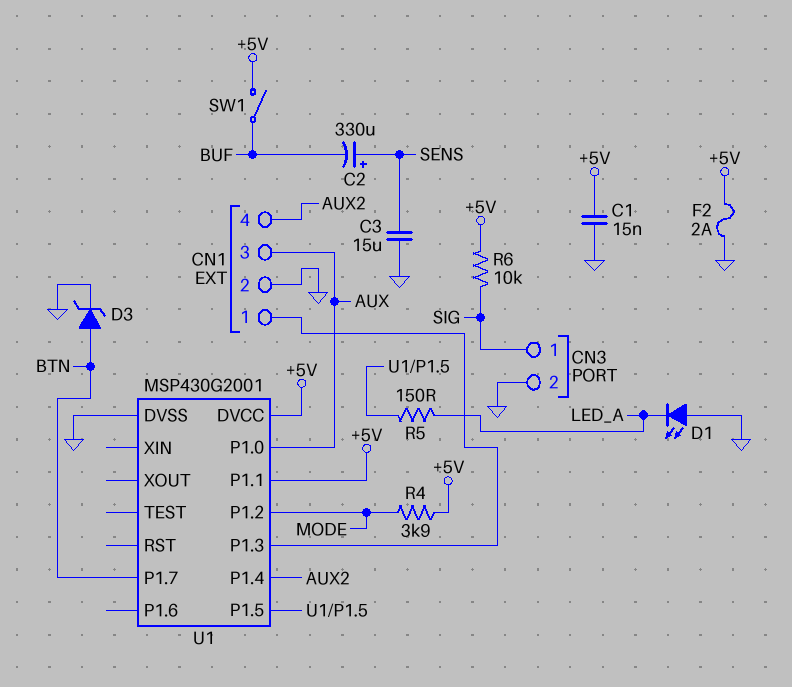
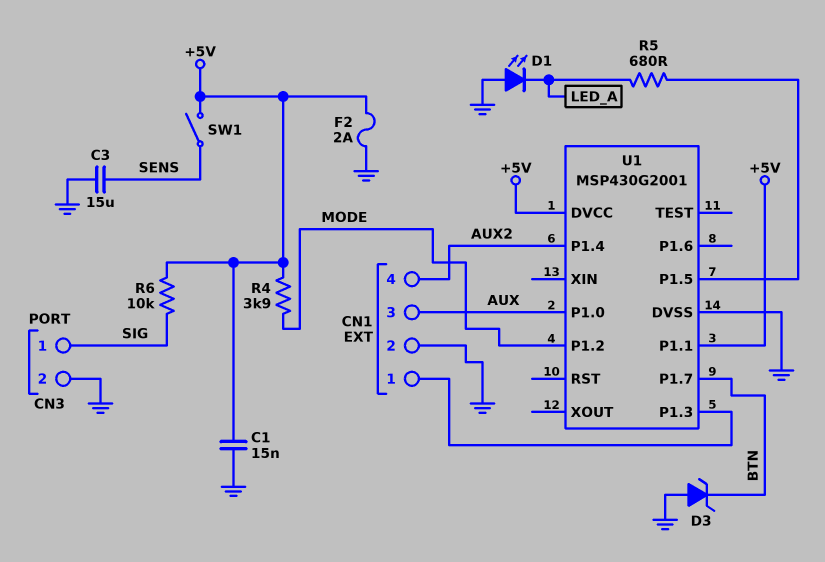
C2: 330uF (plus SENS, minus BUF) -> none
D3: zener (A BTN, K GND) -> zener (A GND, K BTN)
R5: 150 (LED_A, U1/P1.5) -> 680 (LED_A, U1/P1.5)
SW1: switch (+5V, BUF) -> switch (+5V, SENS)

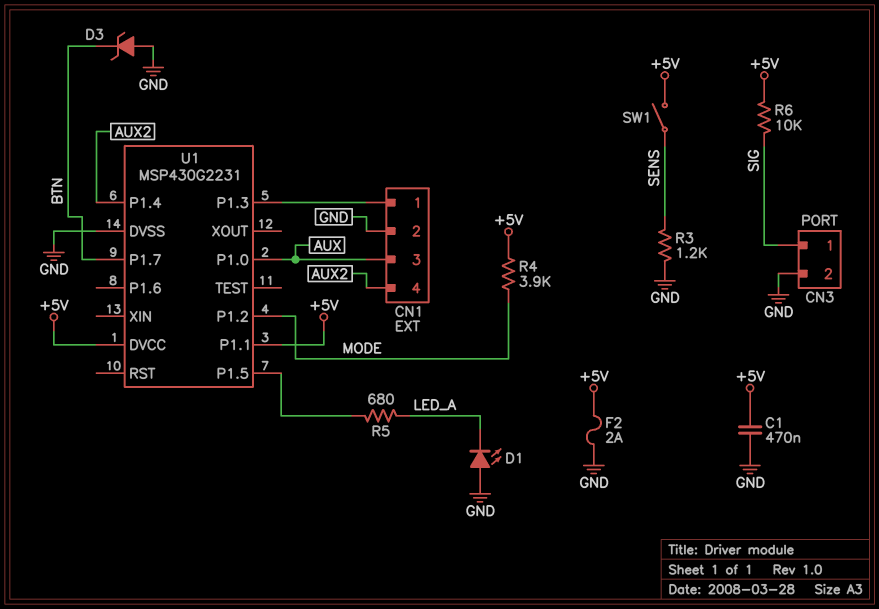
C1: 15nF (+5V, GND) -> 470nF (+5V, GND)
C3: 15uF (GND, SENS) -> none
R3: none -> 1.2k (GND, SENS)
U1: MSP430G2001 -> MSP430G2231

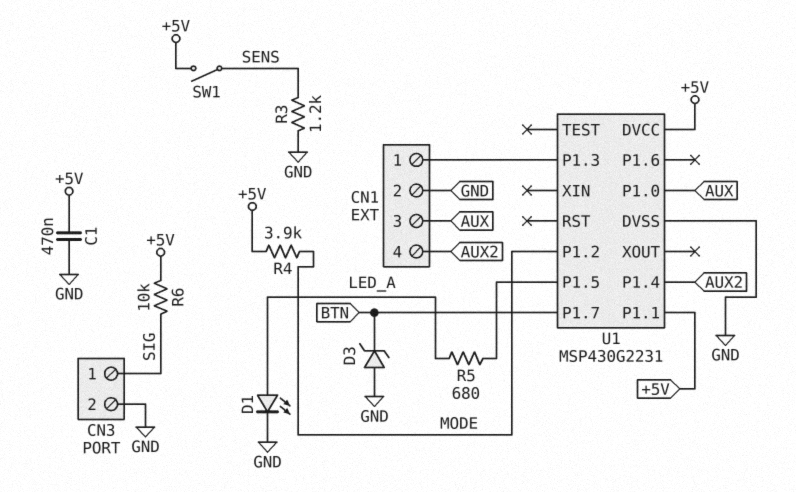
D1: LED (A GND, K LED_A) -> LED (A LED_A, K GND)
F2: 2A (+5V, GND) -> none

